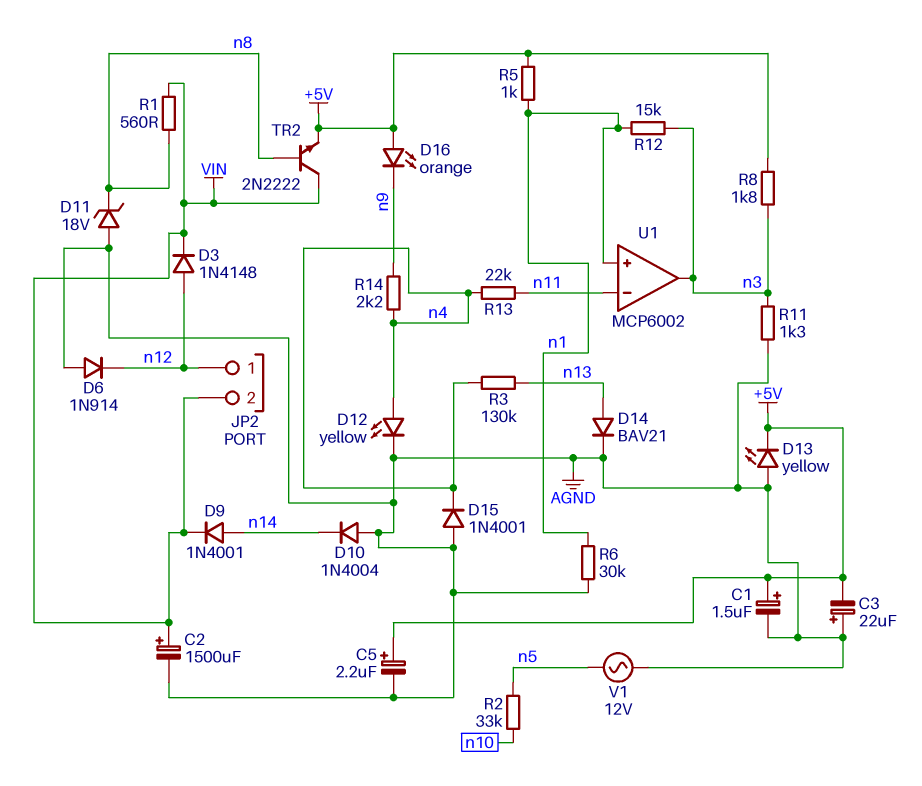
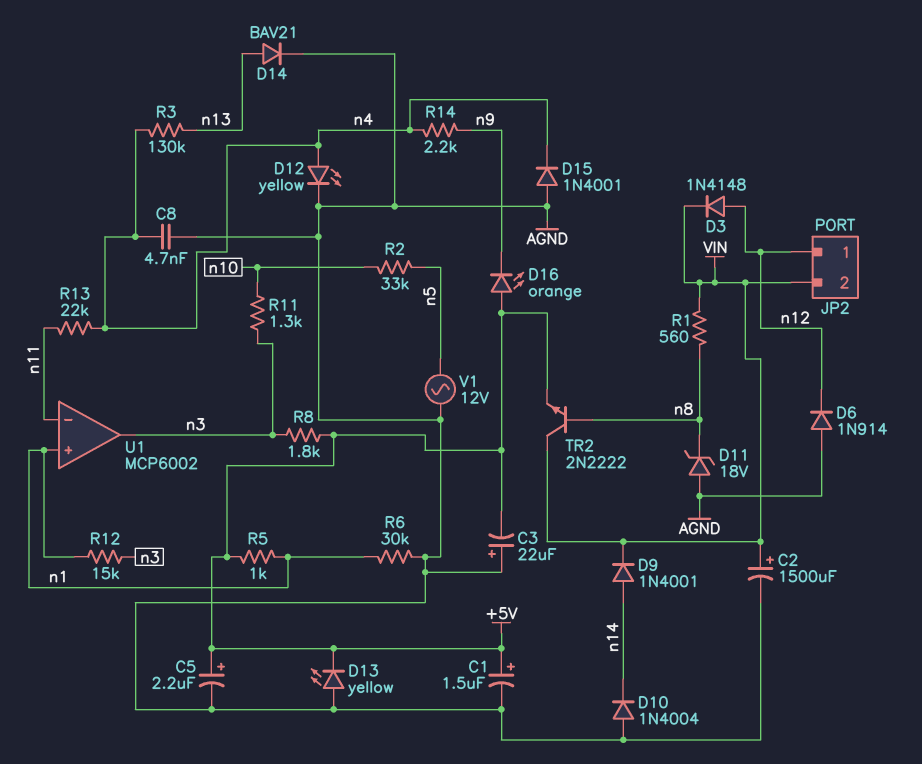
C8: none -> 4.7nF (AGND, n4)
R11: 1.3k (AGND, n3) -> 1.3k (n3, n10)

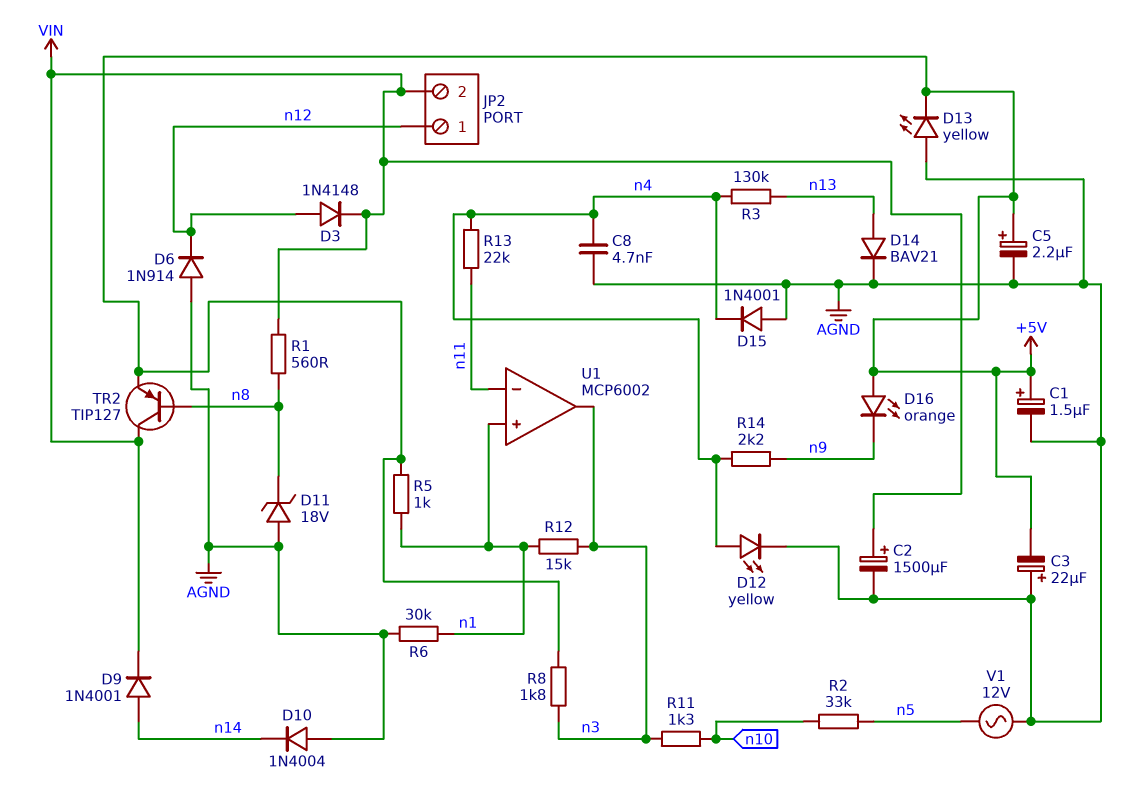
TR2: NPN 2N2222 (B n8, C VIN, E +5V) -> PNP TIP127 (B n8, C VIN, E +5V)

